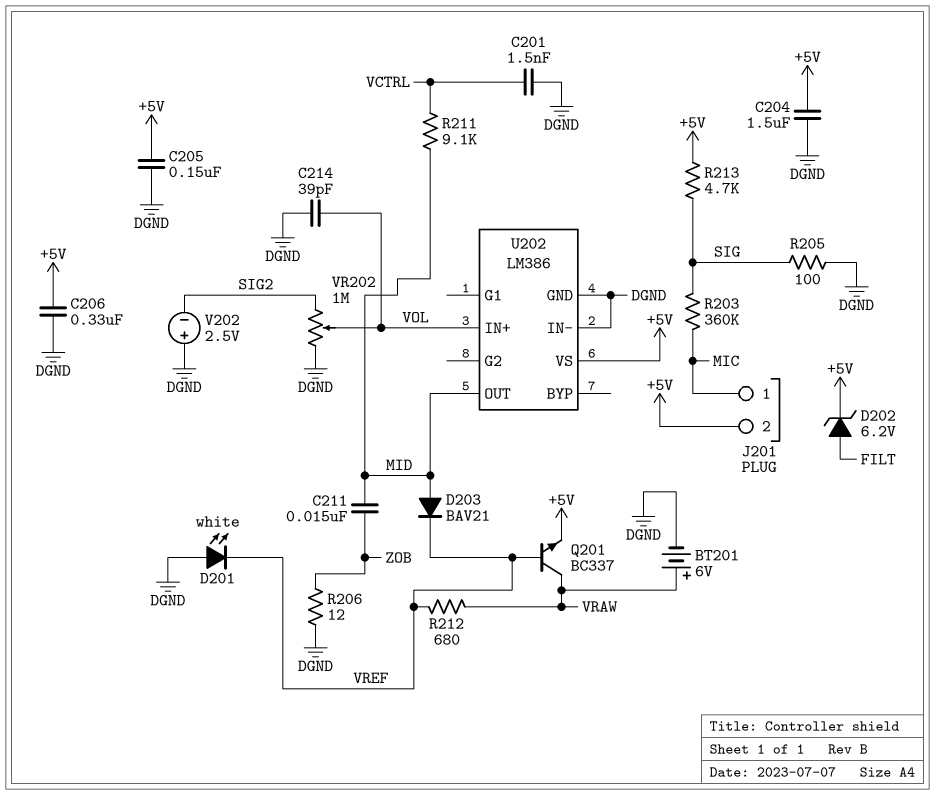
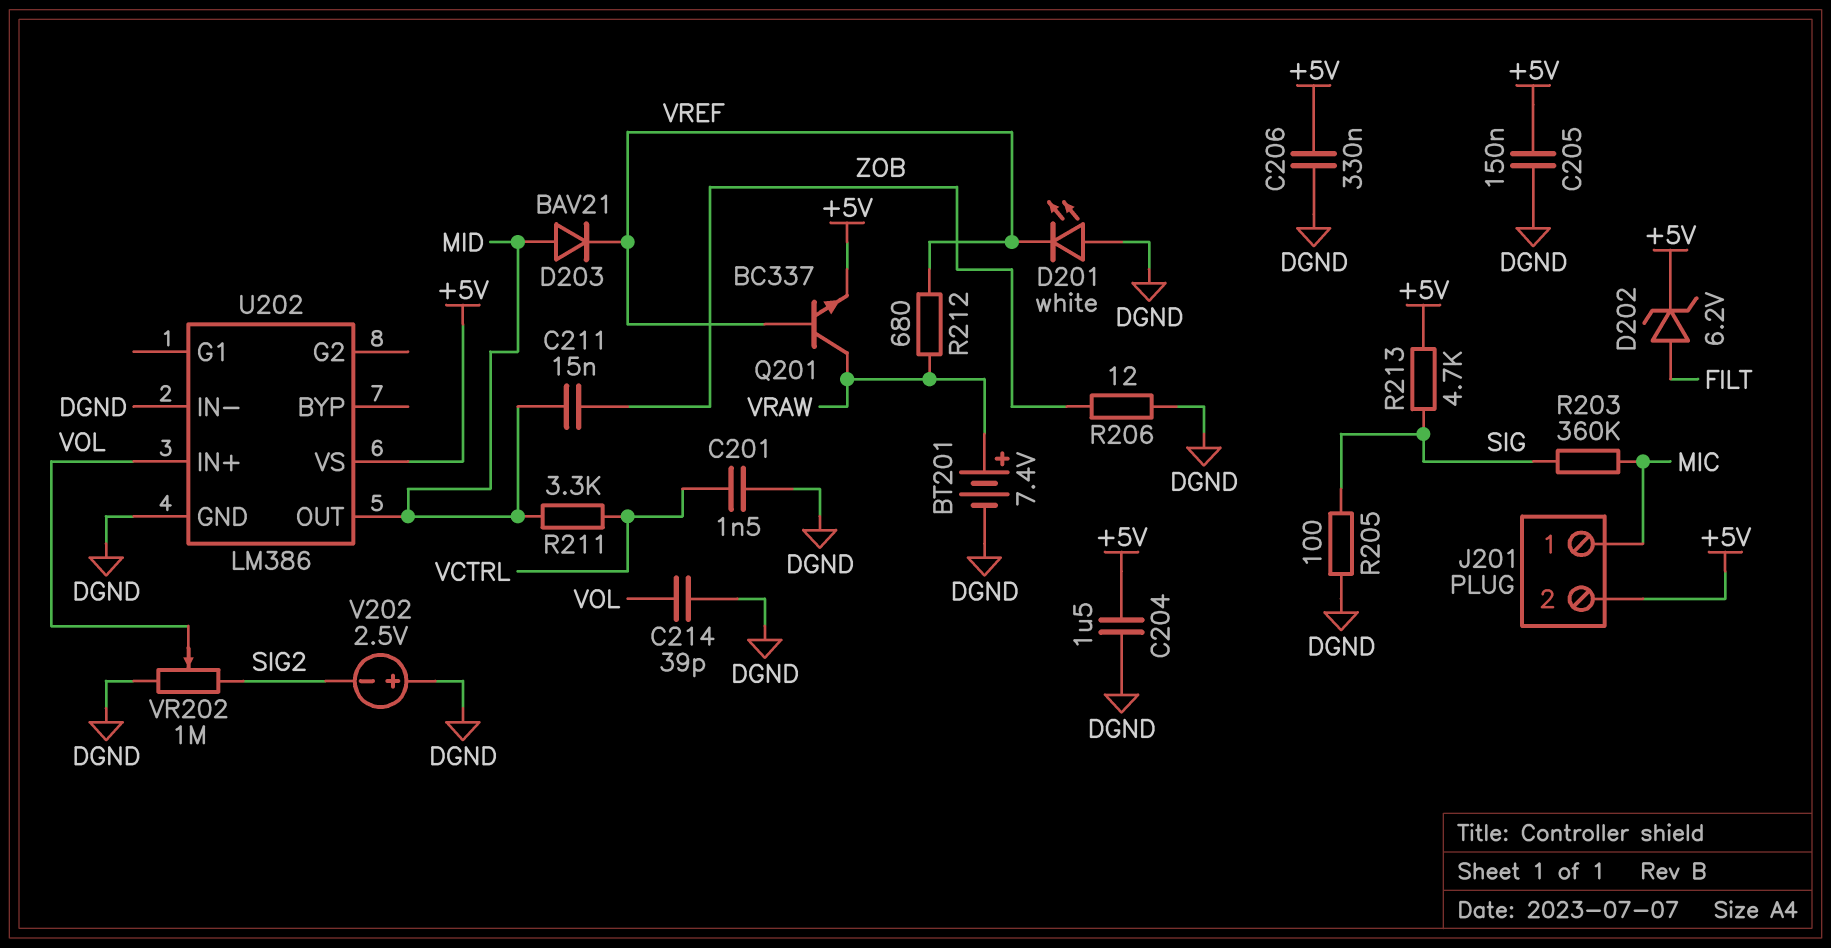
BT201: 6V (plus VRAW, minus DGND) -> 7.4V (plus VRAW, minus DGND)
R211: 9.1k (MID, VCTRL) -> 3.3k (MID, VCTRL)

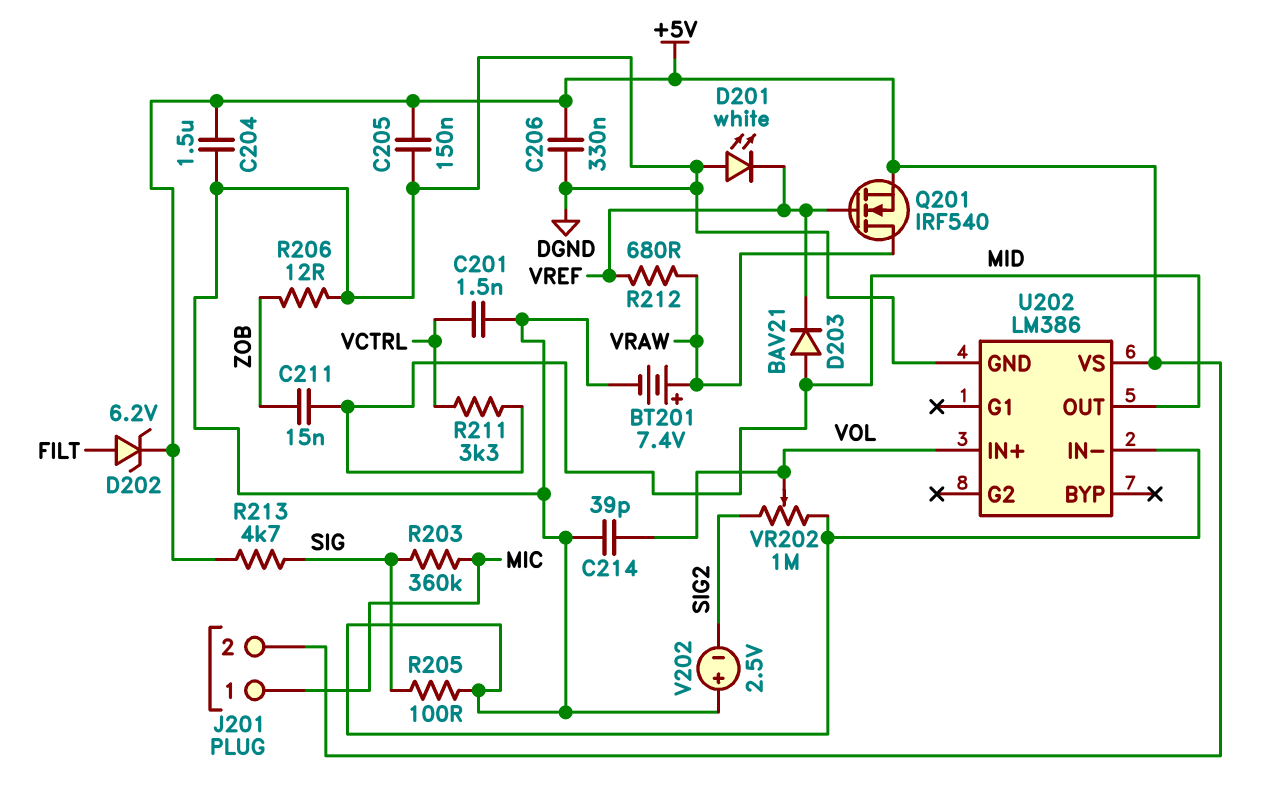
Q201: NPN BC337 (B VREF, C VRAW, E +5V) -> NMOS IRF540 (G VREF, D VRAW, S +5V)

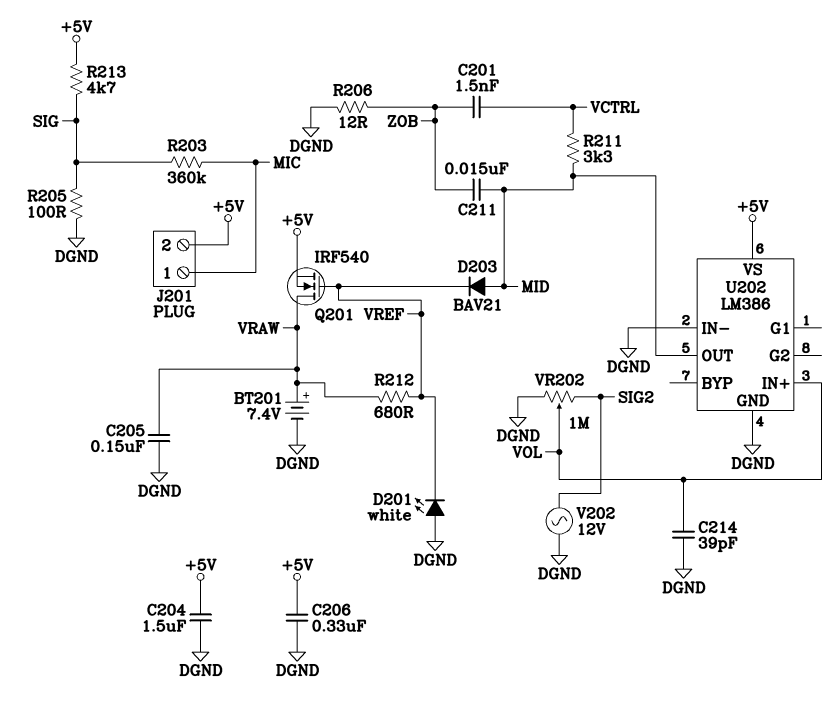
C201: 1.5nF (DGND, VCTRL) -> 1.5nF (VCTRL, ZOB)
C205: 150nF (+5V, DGND) -> 150nF (DGND, VRAW)
D202: zener 6.2V (A FILT, K +5V) -> none
V202: 2.5V (plus DGND, minus SIG2) -> AC 12V (DGND, SIG2)

